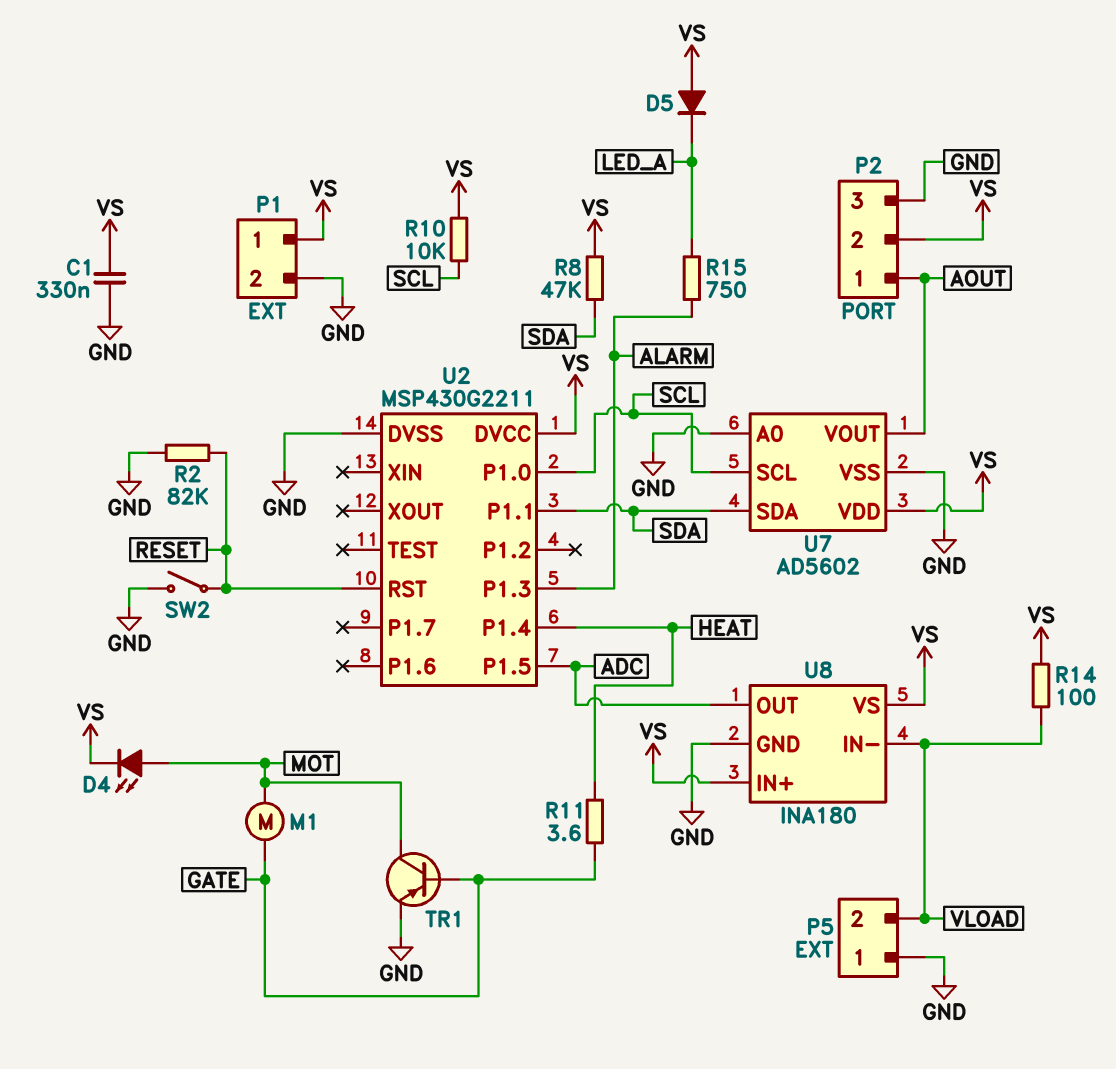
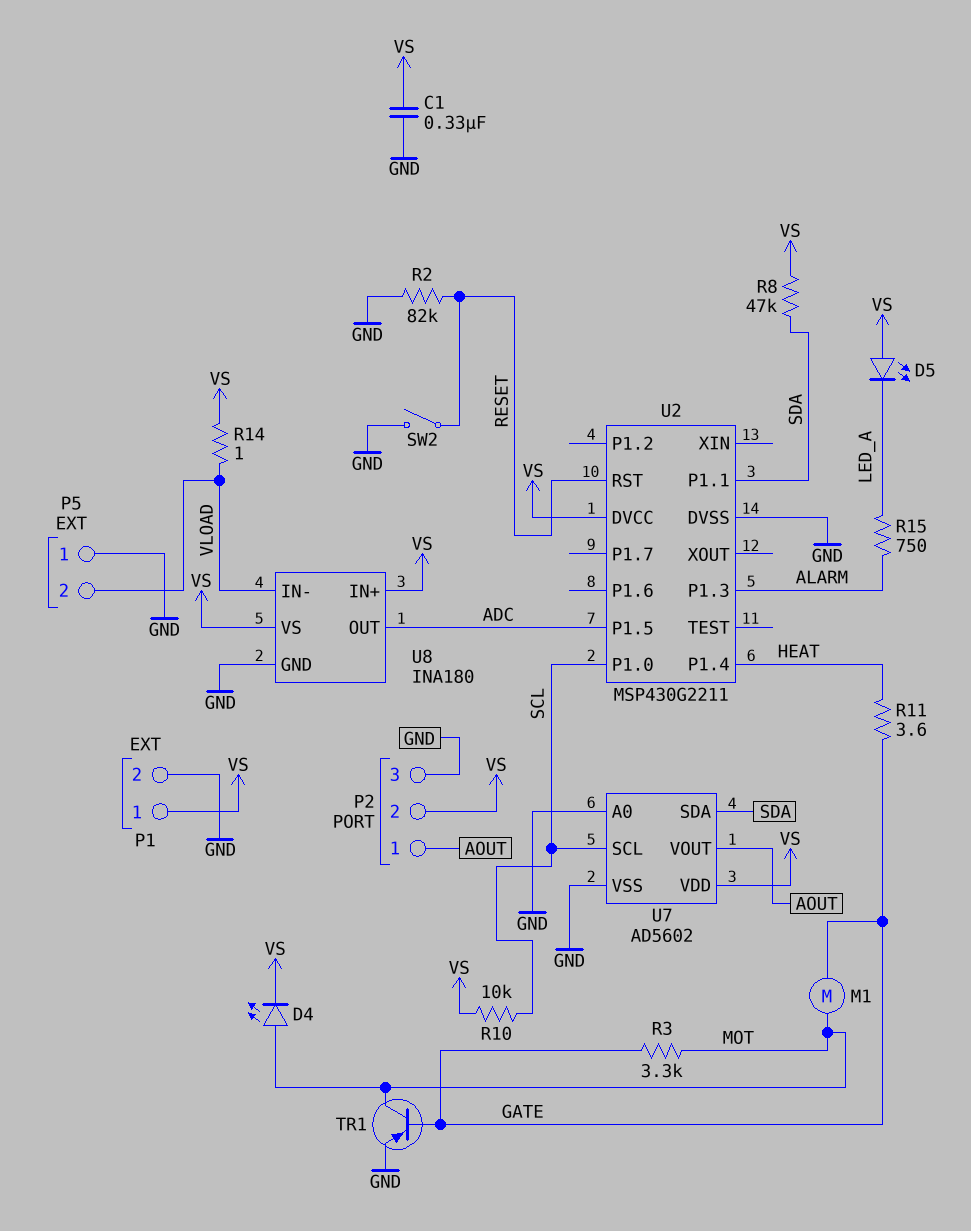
D5: diode (A VS, K LED_A) -> LED (A VS, K LED_A)
R3: none -> 3.3k (GATE, MOT)
R14: 100 (VLOAD, VS) -> 1 (VLOAD, VS)

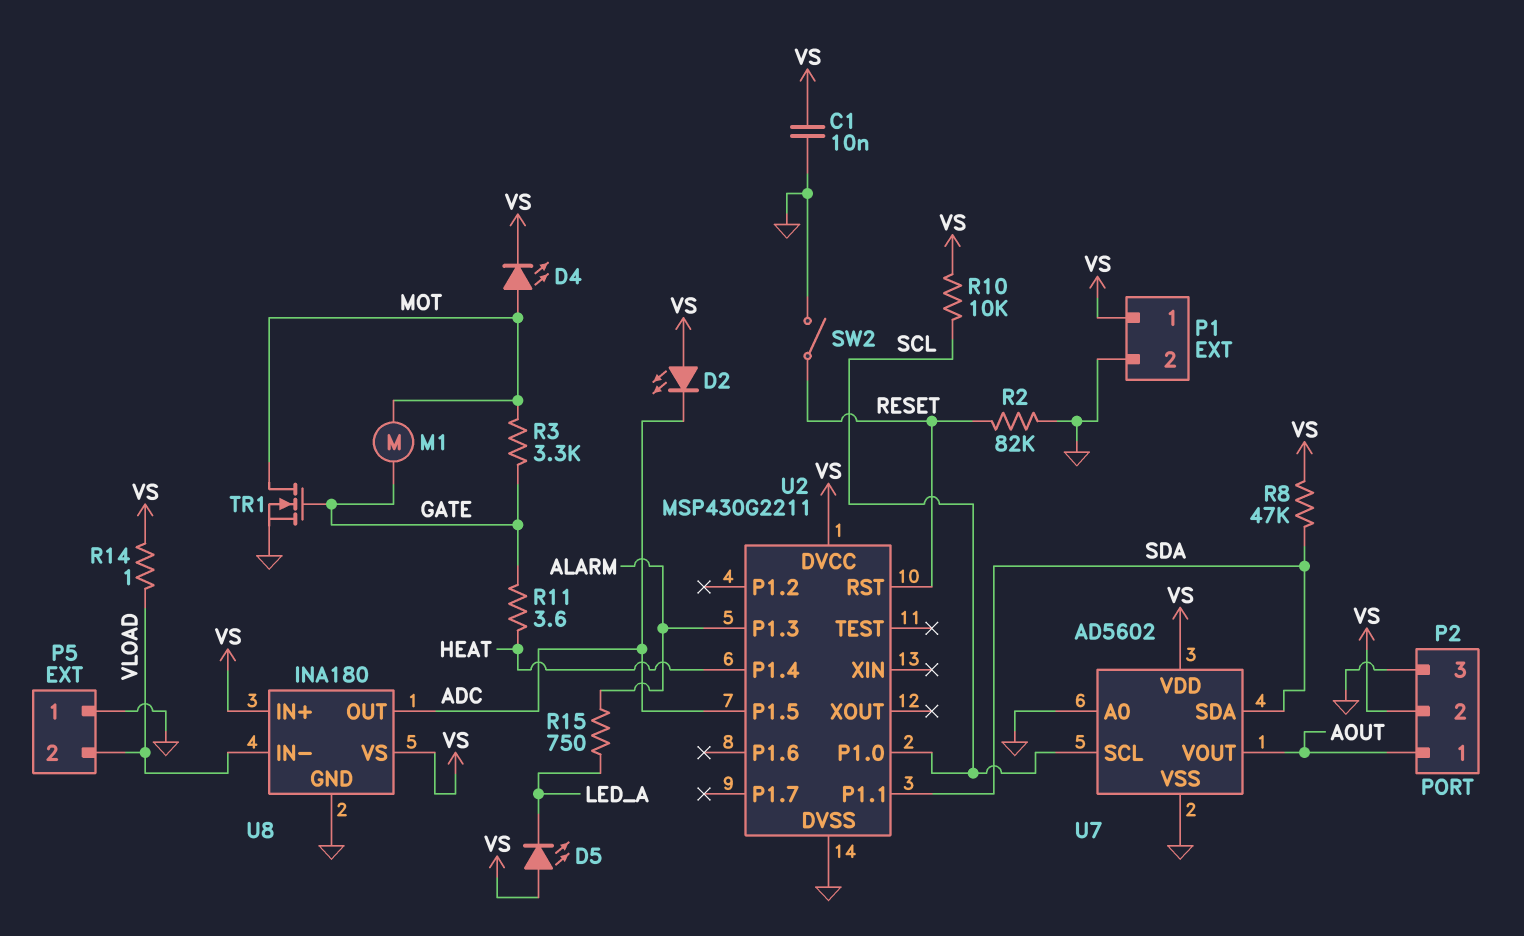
C1: 330nF (GND, VS) -> 10nF (GND, VS)
D2: none -> LED (A VS, K ADC)
TR1: PNP (B GATE, C MOT, E GND) -> NMOS (G GATE, D MOT, S GND)

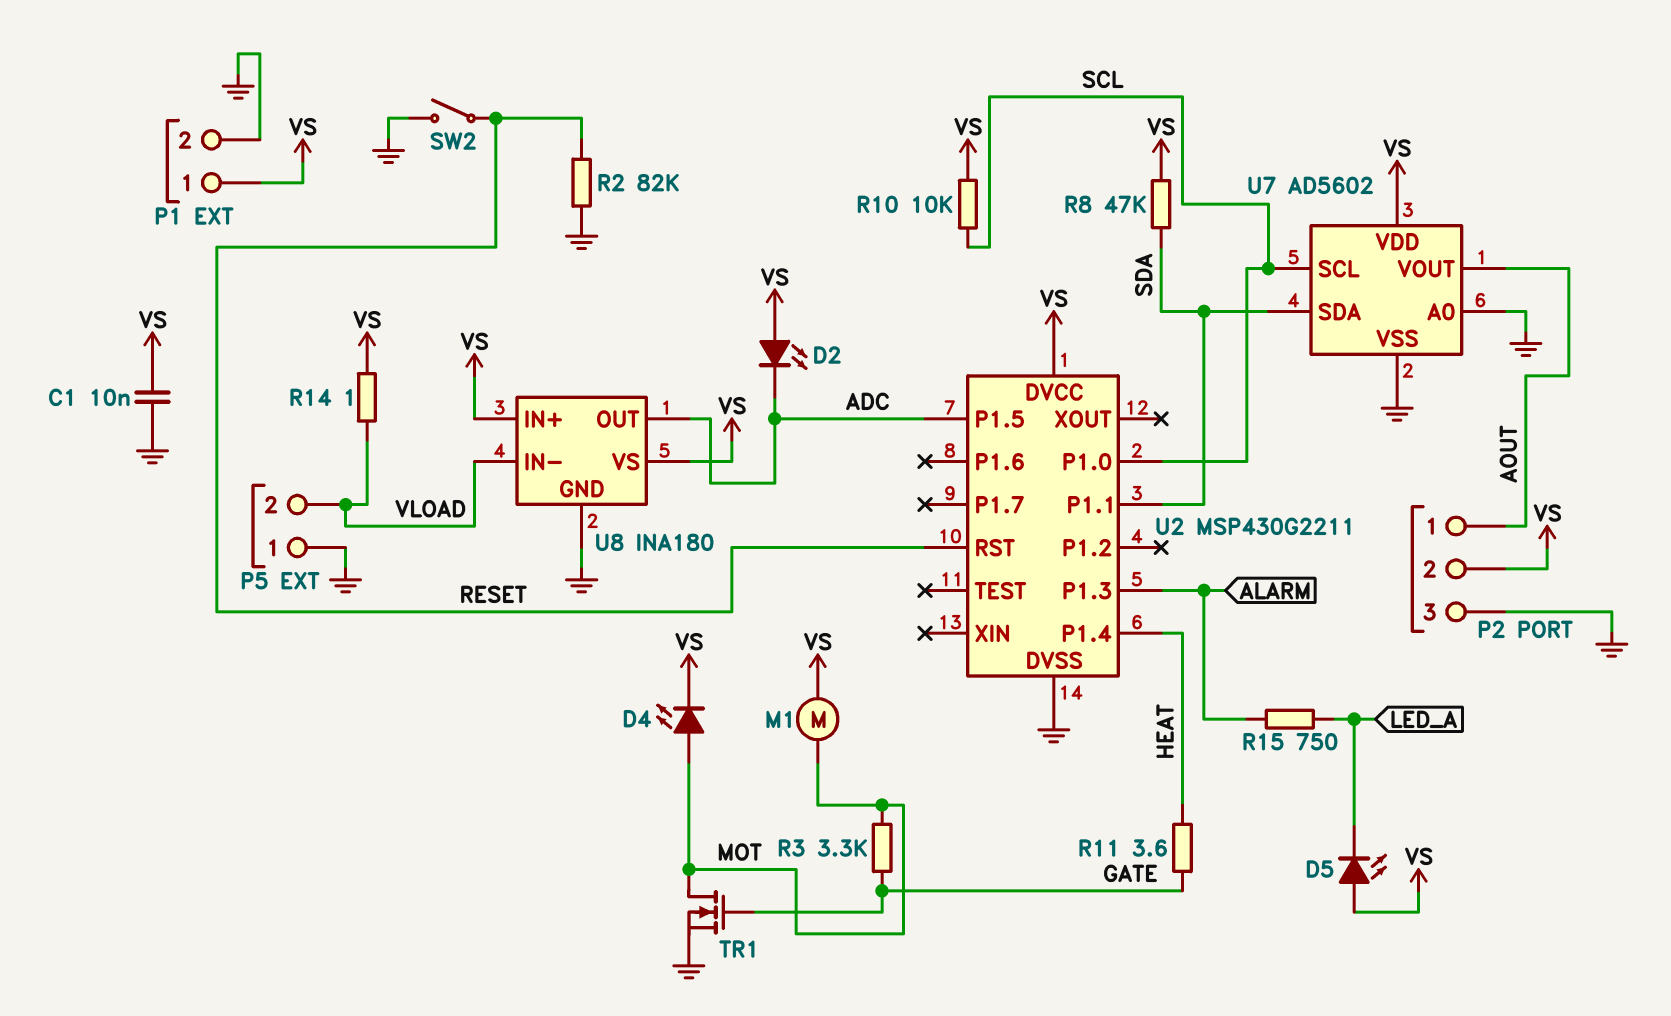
M1: motor (GATE, MOT) -> motor (MOT, VS)

